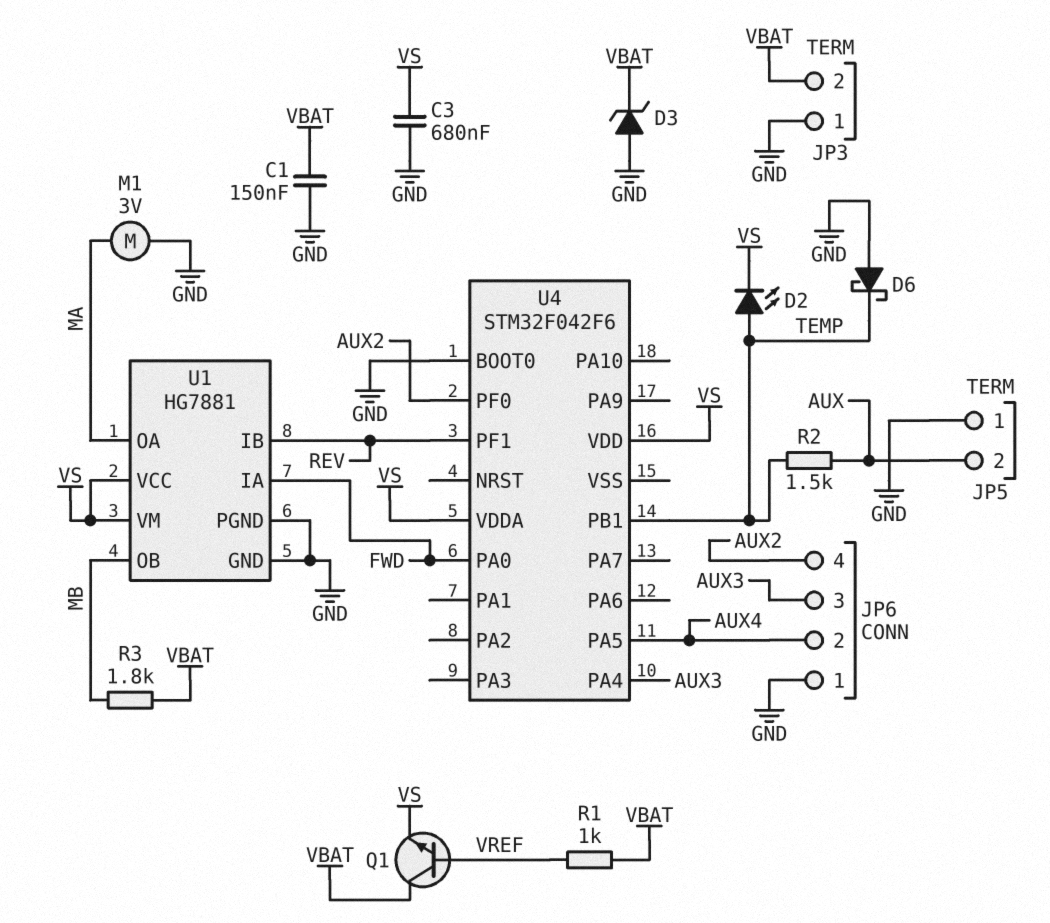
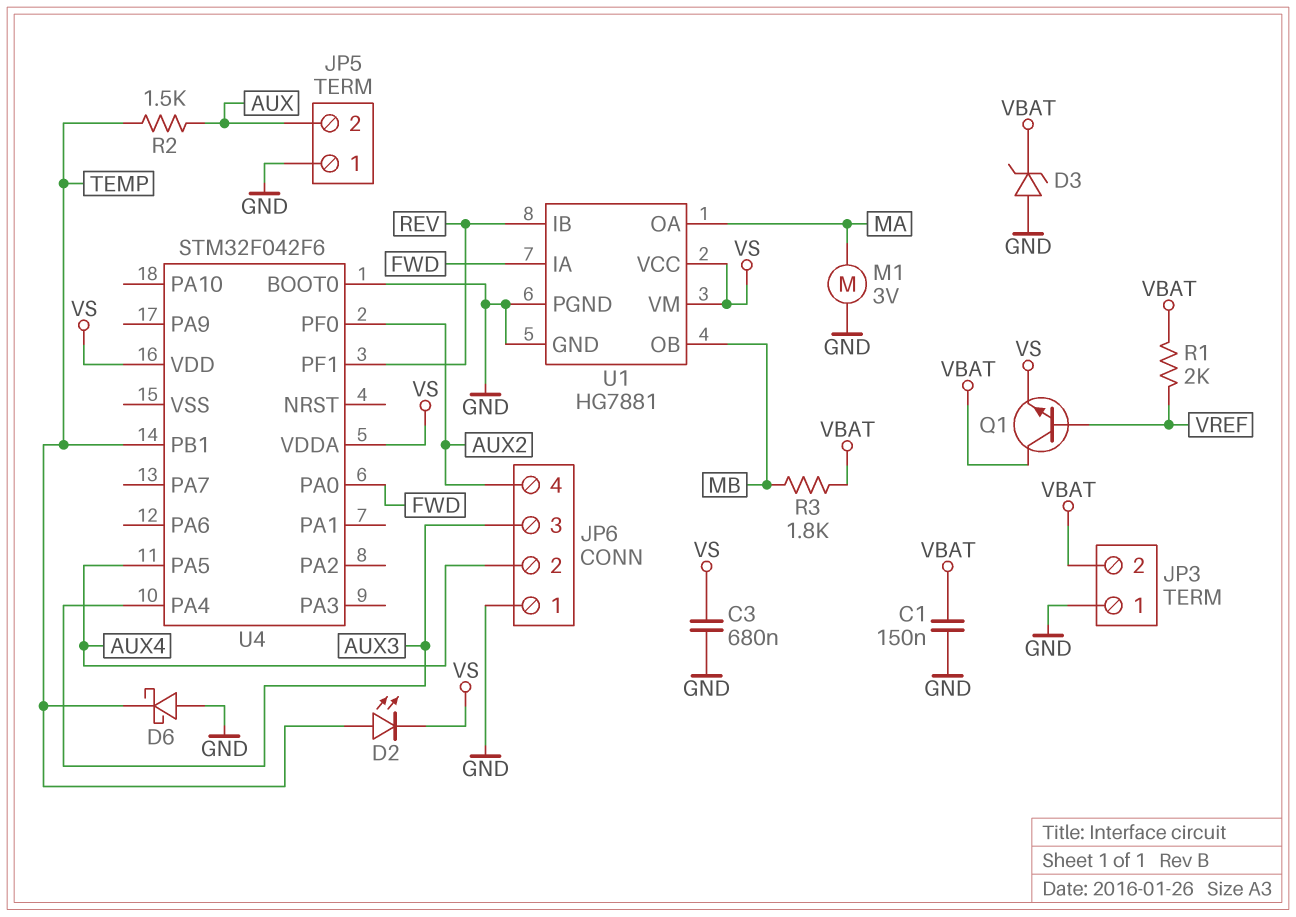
R1: 1k (VBAT, VREF) -> 2k (VBAT, VREF)

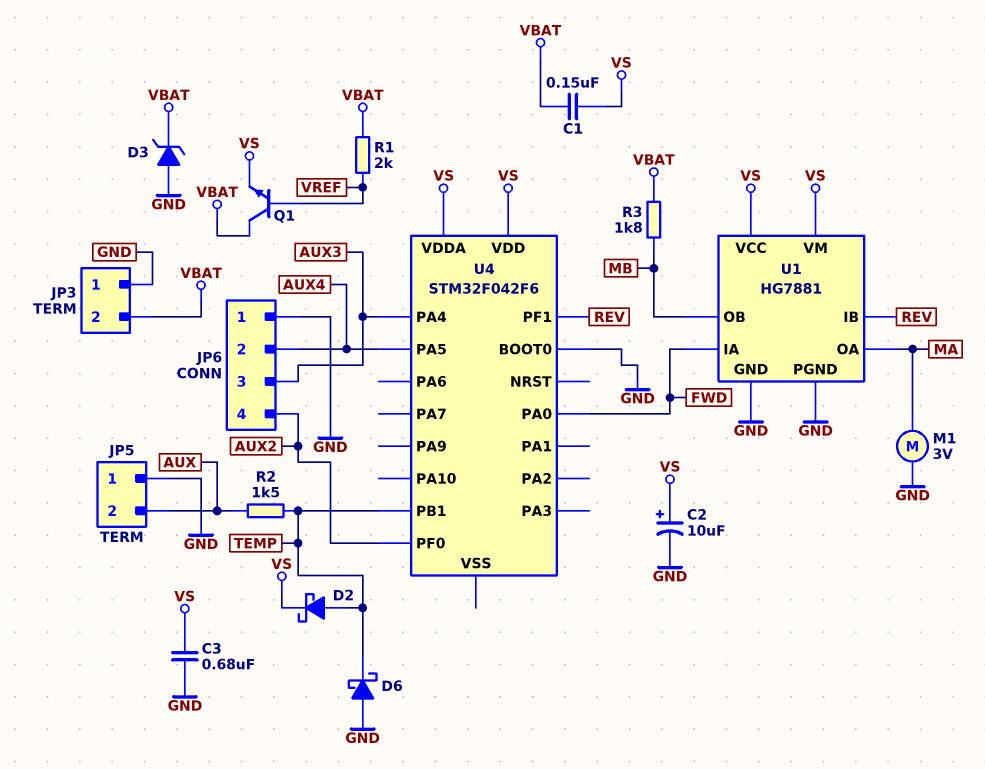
C1: 150nF (GND, VBAT) -> 150nF (VBAT, VS)
C2: none -> 10uF (plus VS, minus GND)
D2: LED (A TEMP, K VS) -> schottky (A TEMP, K VS)

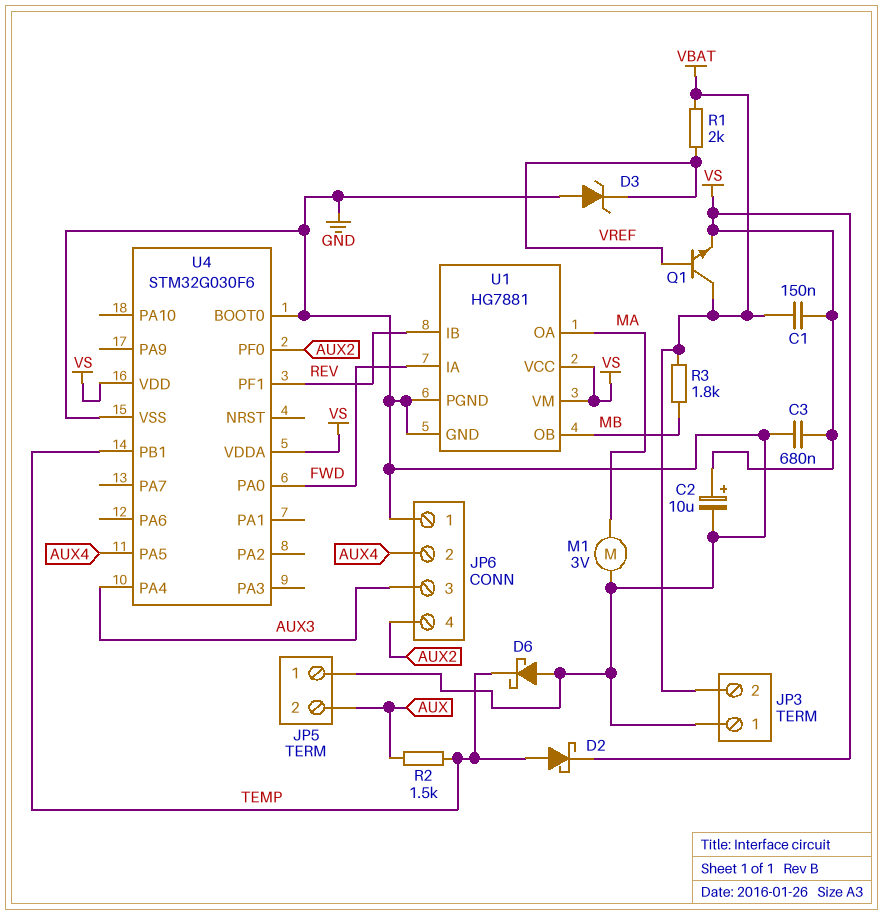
D3: zener (A GND, K VBAT) -> zener (A GND, K VREF)
U4: STM32F042F6 -> STM32G030F6
U4 pin VSS: none -> GND

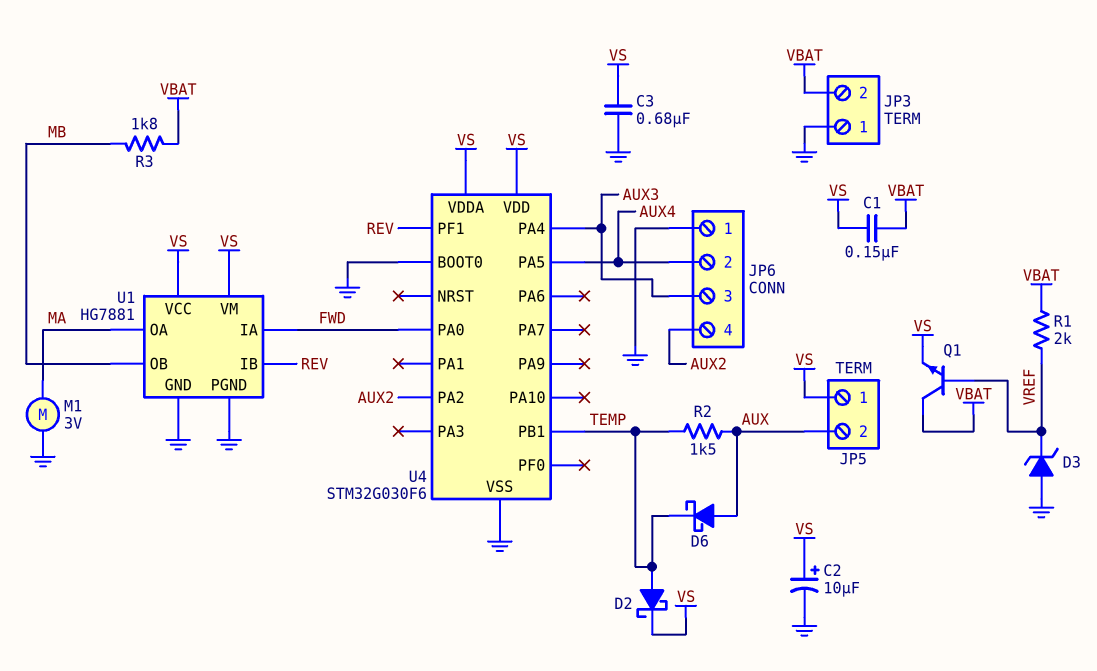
D6: schottky (A GND, K TEMP) -> schottky (A AUX, K TEMP)
JP5 pin 1: GND -> VS
U4 pin PA2: none -> AUX2
U4 pin PF0: AUX2 -> none

